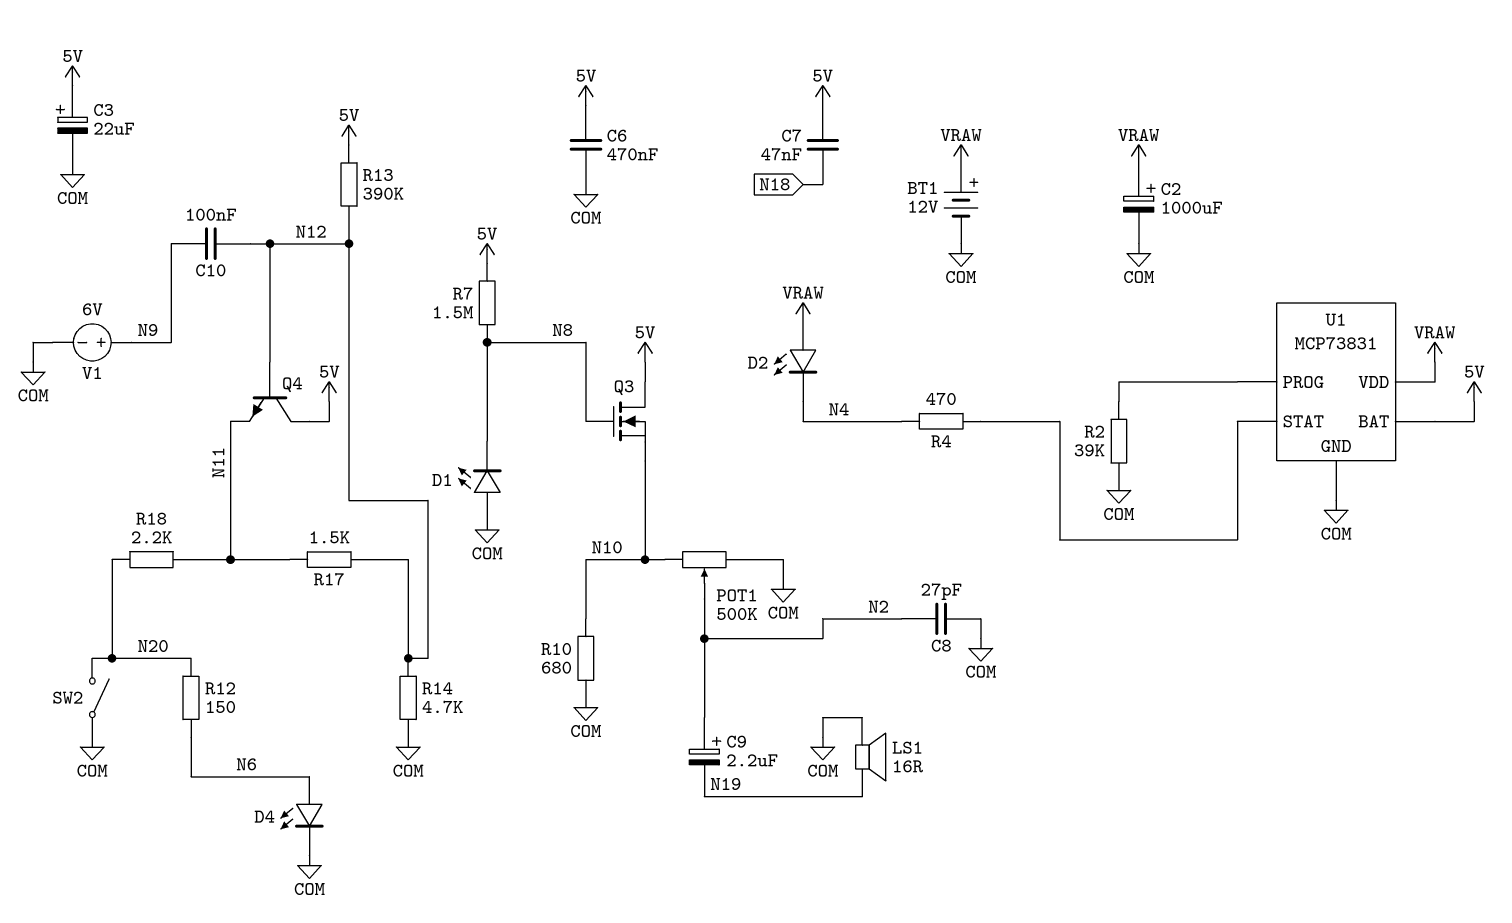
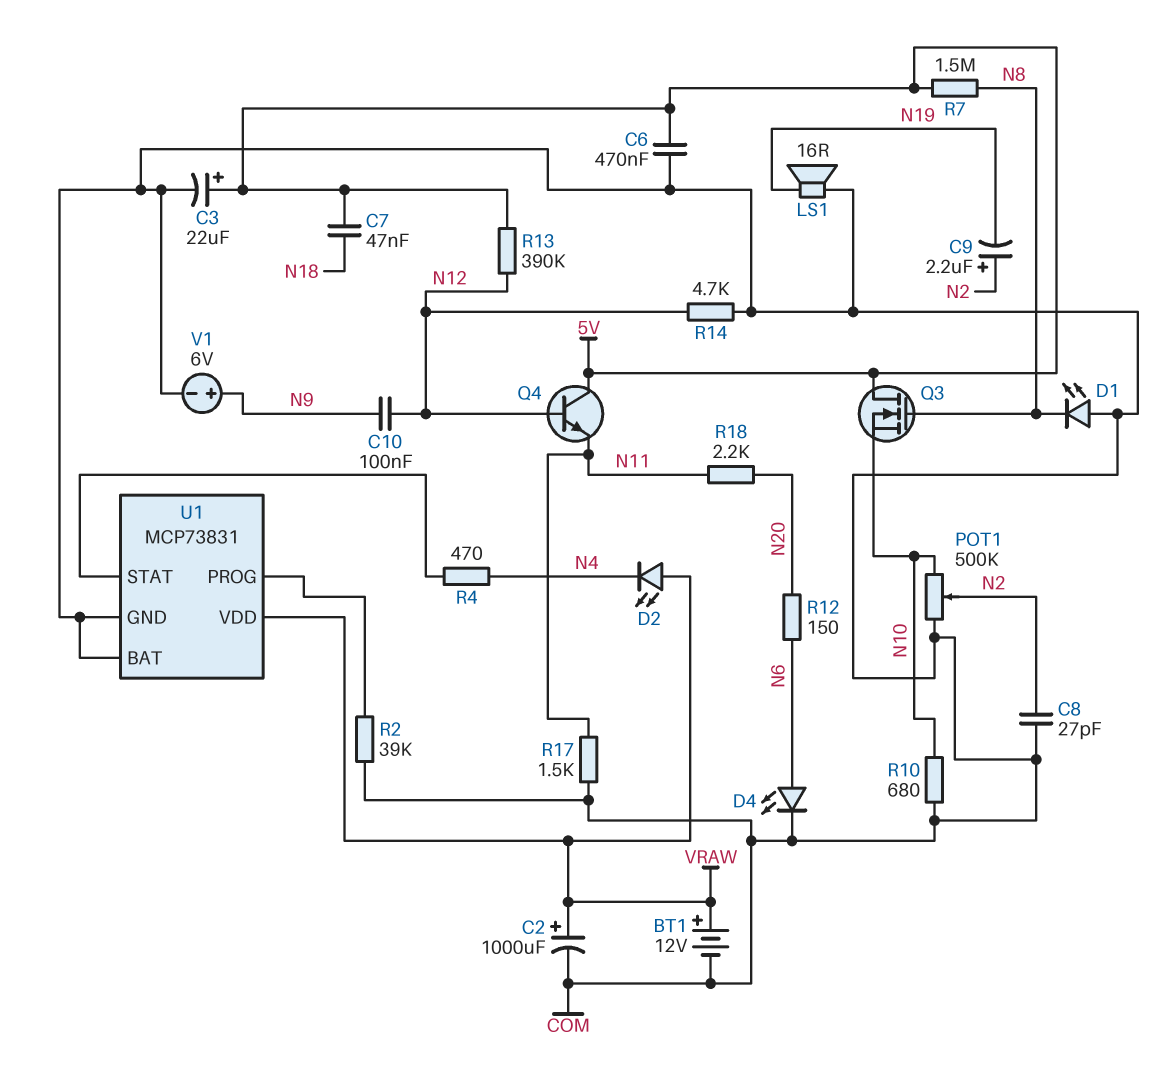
R17: 1.5k (N11, N12) -> 1.5k (COM, N11)
SW2: switch (COM, N20) -> none
U1 pin BAT: 5V -> COM

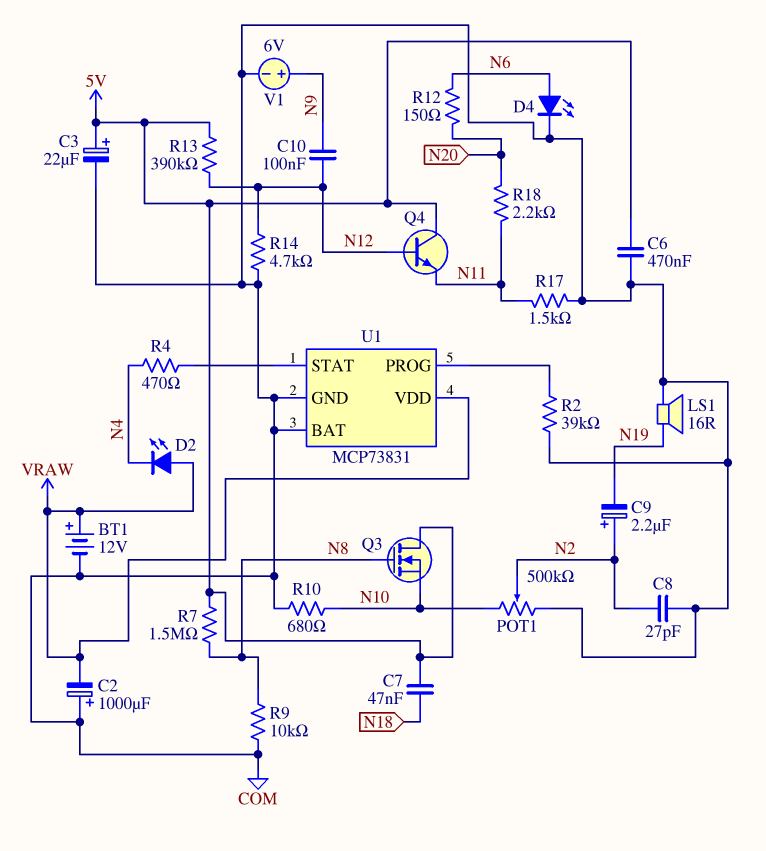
C2: 1000uF (plus VRAW, minus COM) -> 1000uF (plus COM, minus VRAW)
D1: LED (A COM, K N8) -> none
R9: none -> 10k (COM, N8)

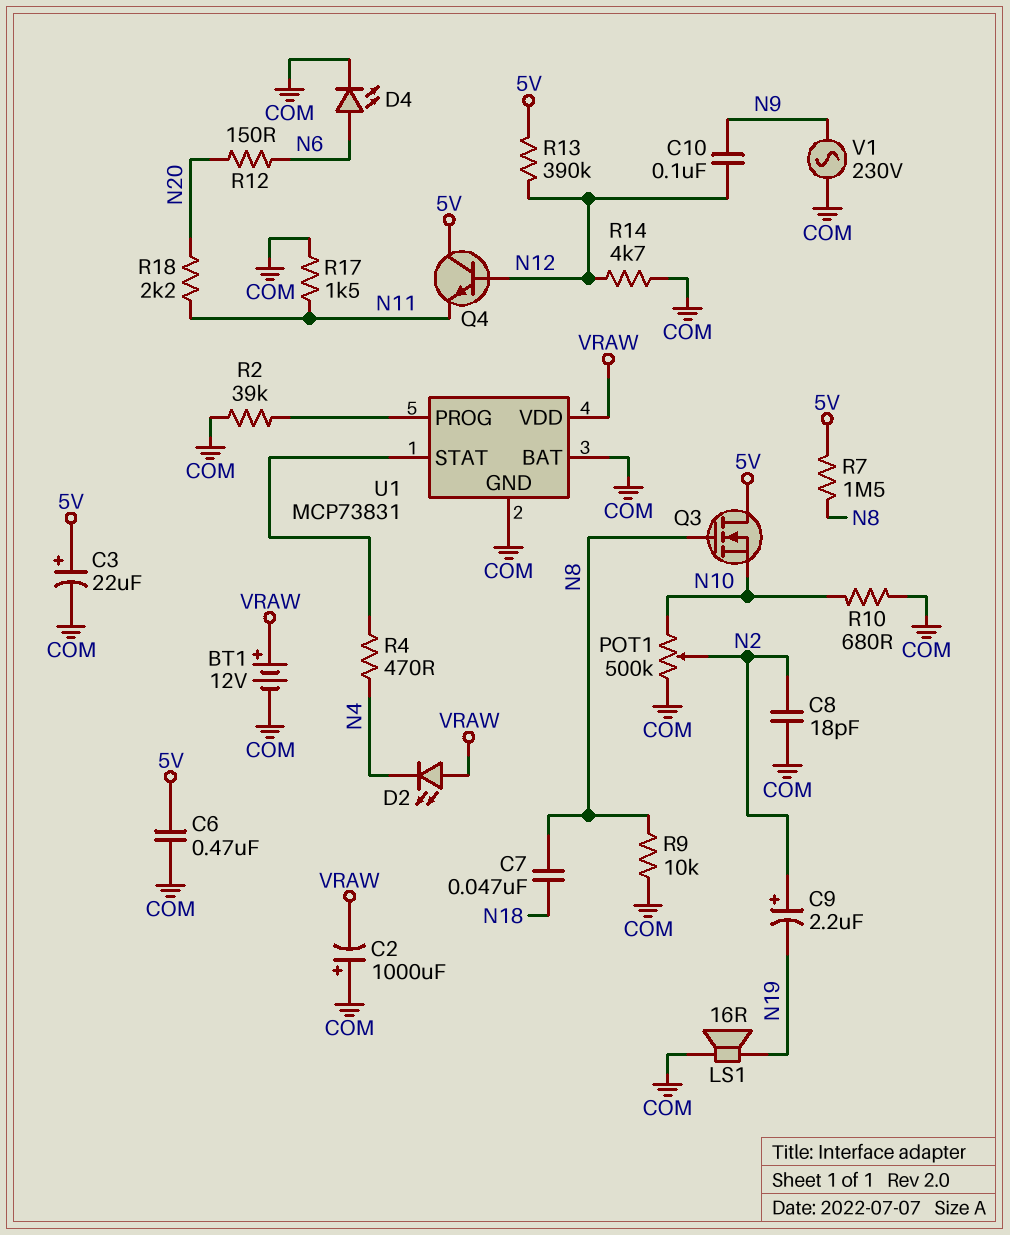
C7: 47nF (5V, N18) -> 47nF (N8, N18)
C8: 27pF (COM, N2) -> 18pF (COM, N2)
V1: 6V (plus N9, minus COM) -> AC 230V (COM, N9)

